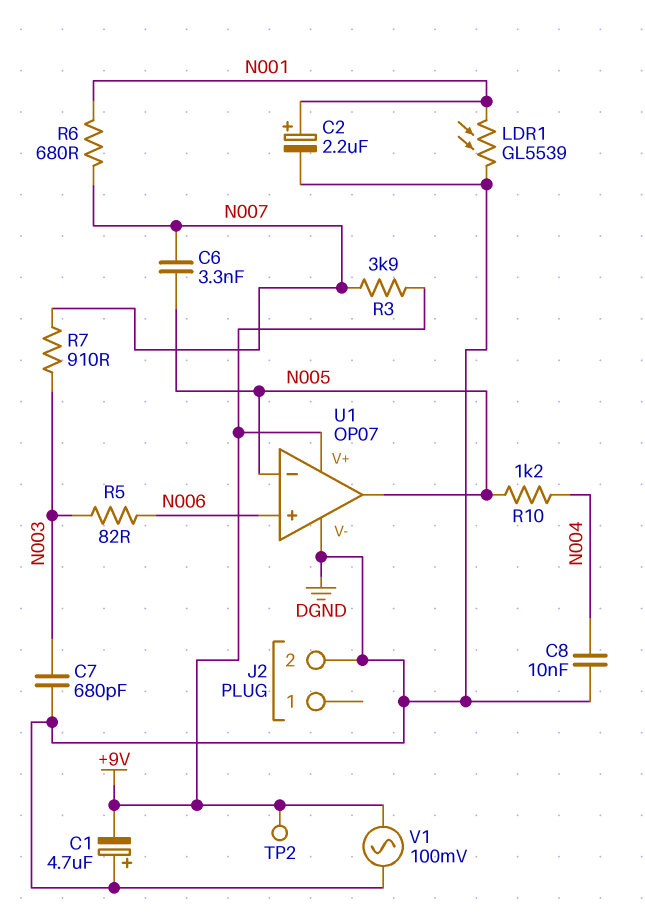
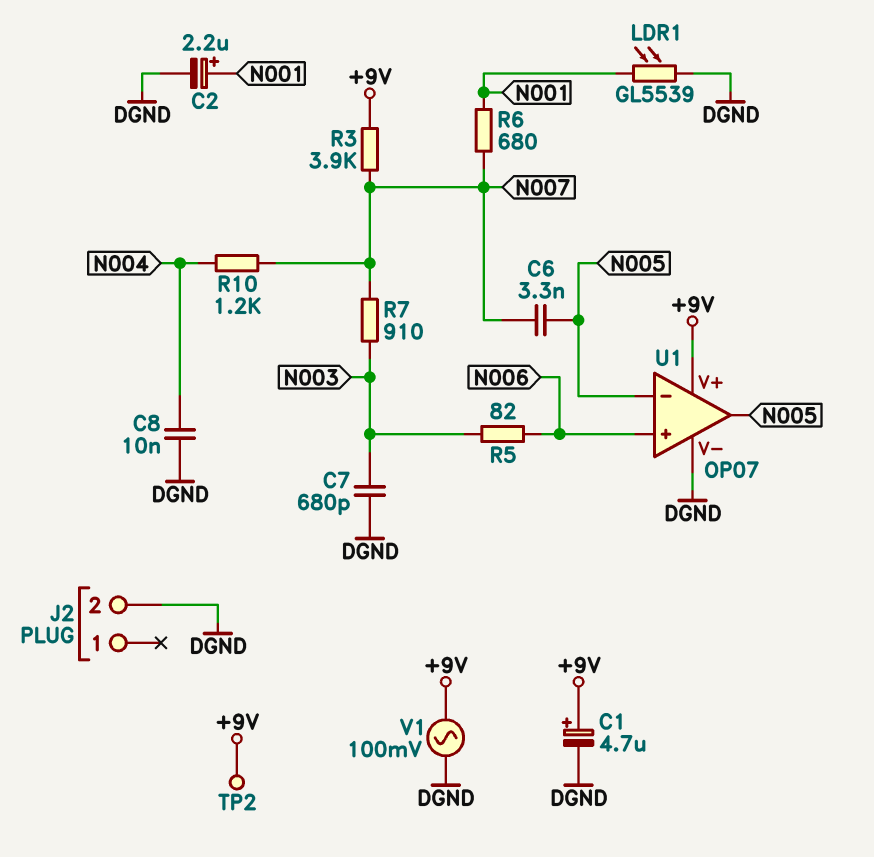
C1: 4.7uF (plus DGND, minus +9V) -> 4.7uF (plus +9V, minus DGND)
R10: 1.2k (N004, N005) -> 1.2k (N004, N007)

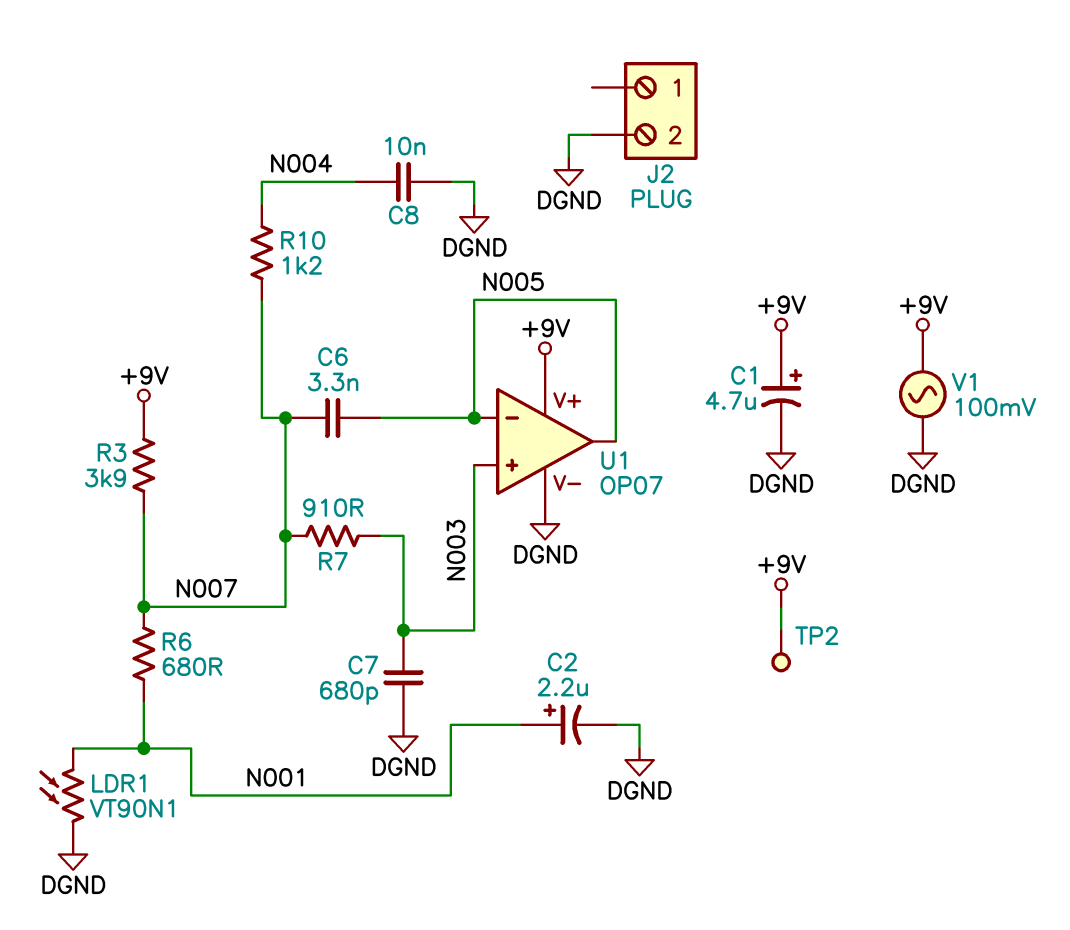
LDR1: GL5539 (DGND, N001) -> VT90N1 (DGND, N001)
R5: 82 (N003, N006) -> none
U1 pin in+: N006 -> N003

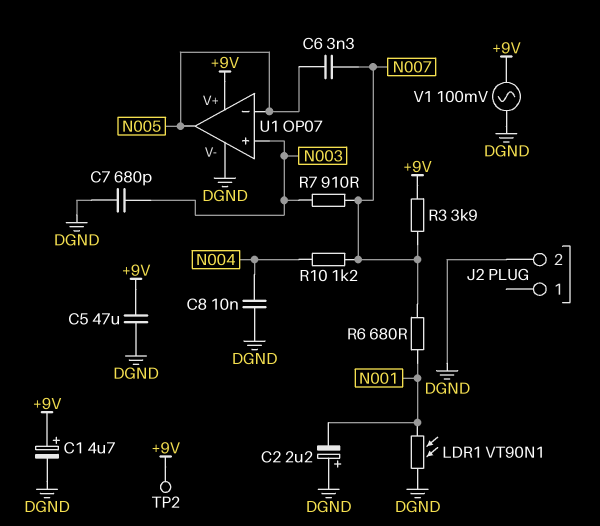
C2: 2.2uF (plus N001, minus DGND) -> 2.2uF (plus DGND, minus N001)
C5: none -> 47uF (+9V, DGND)

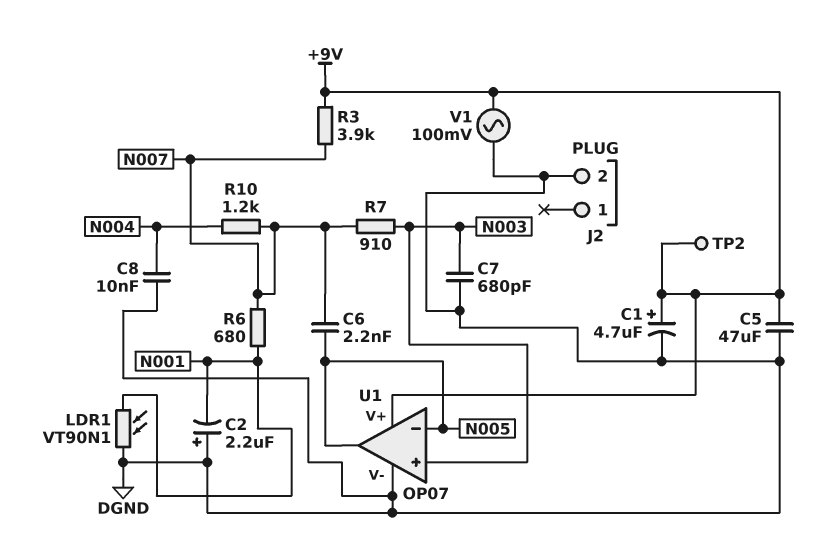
C6: 3.3nF (N005, N007) -> 2.2nF (N005, N007)

